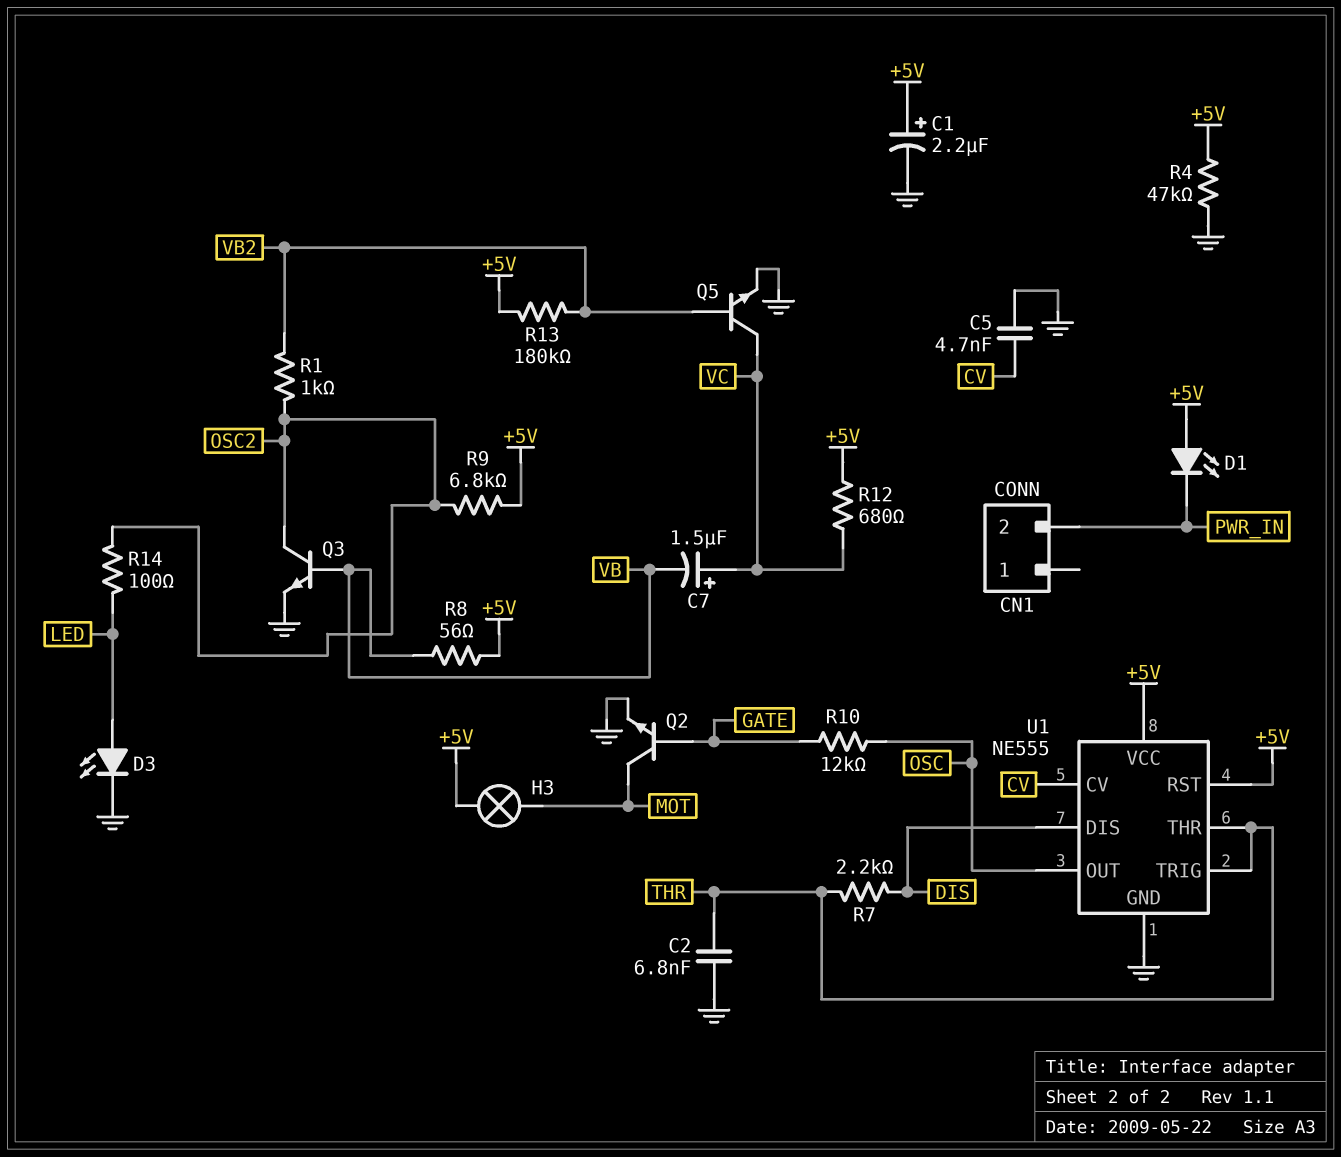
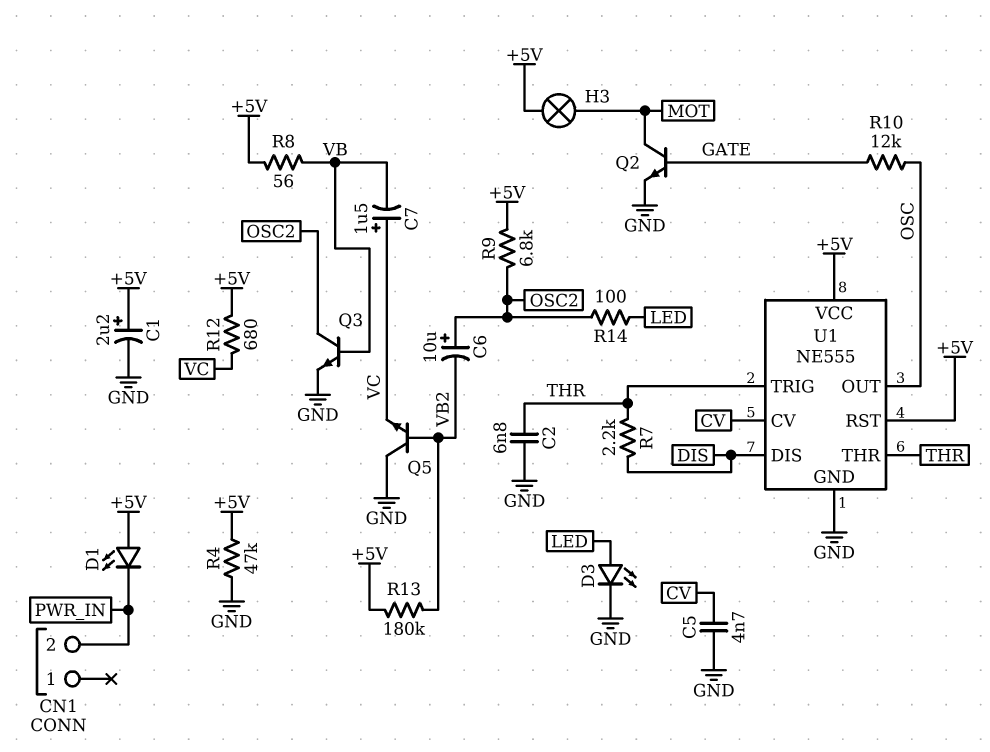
C6: none -> 10uF (plus OSC2, minus VB2)
Q5: NPN (B VB2, C VC, E GND) -> NPN (B VB2, C GND, E VC)
R1: 1k (OSC2, VB2) -> none

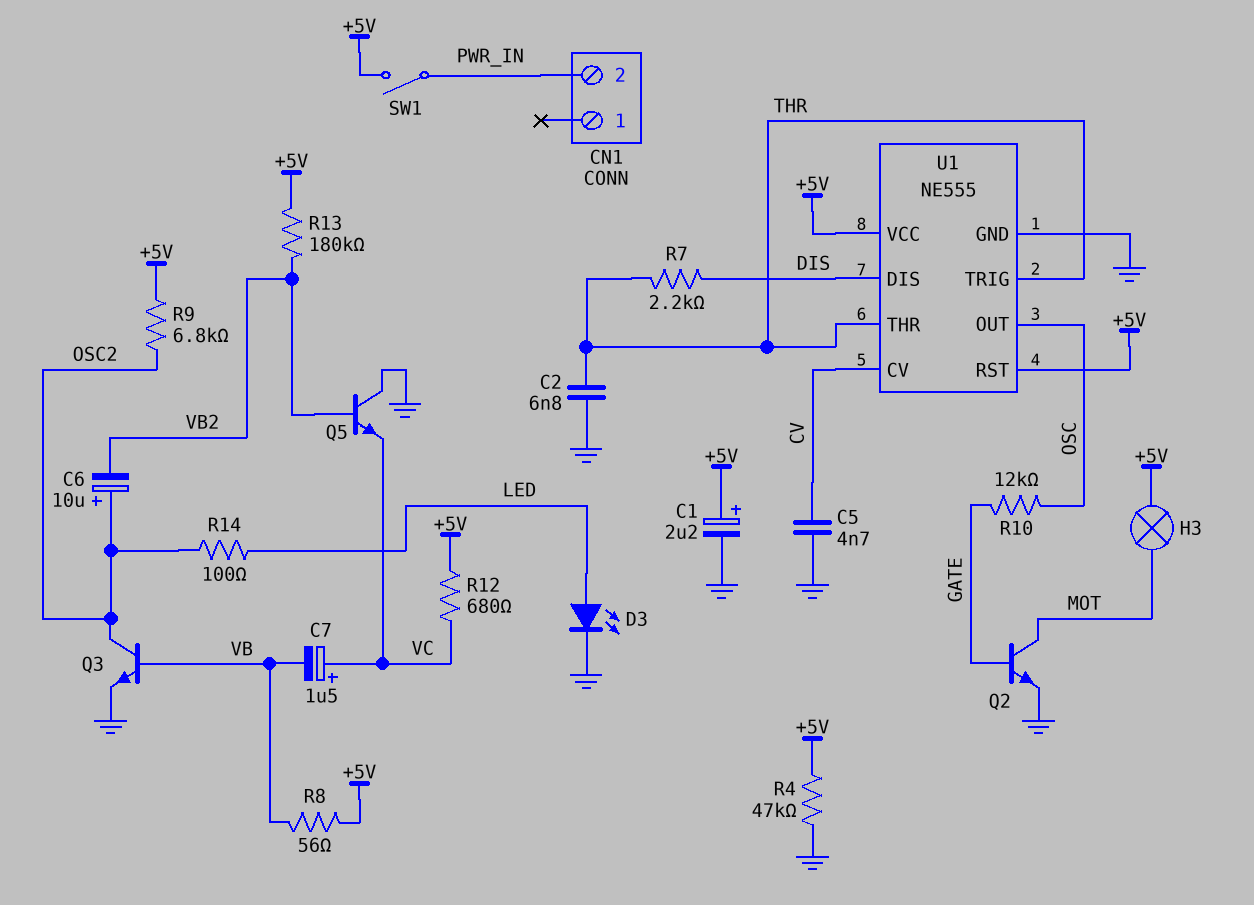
D1: LED (A +5V, K PWR_IN) -> none
SW1: none -> switch (+5V, PWR_IN)

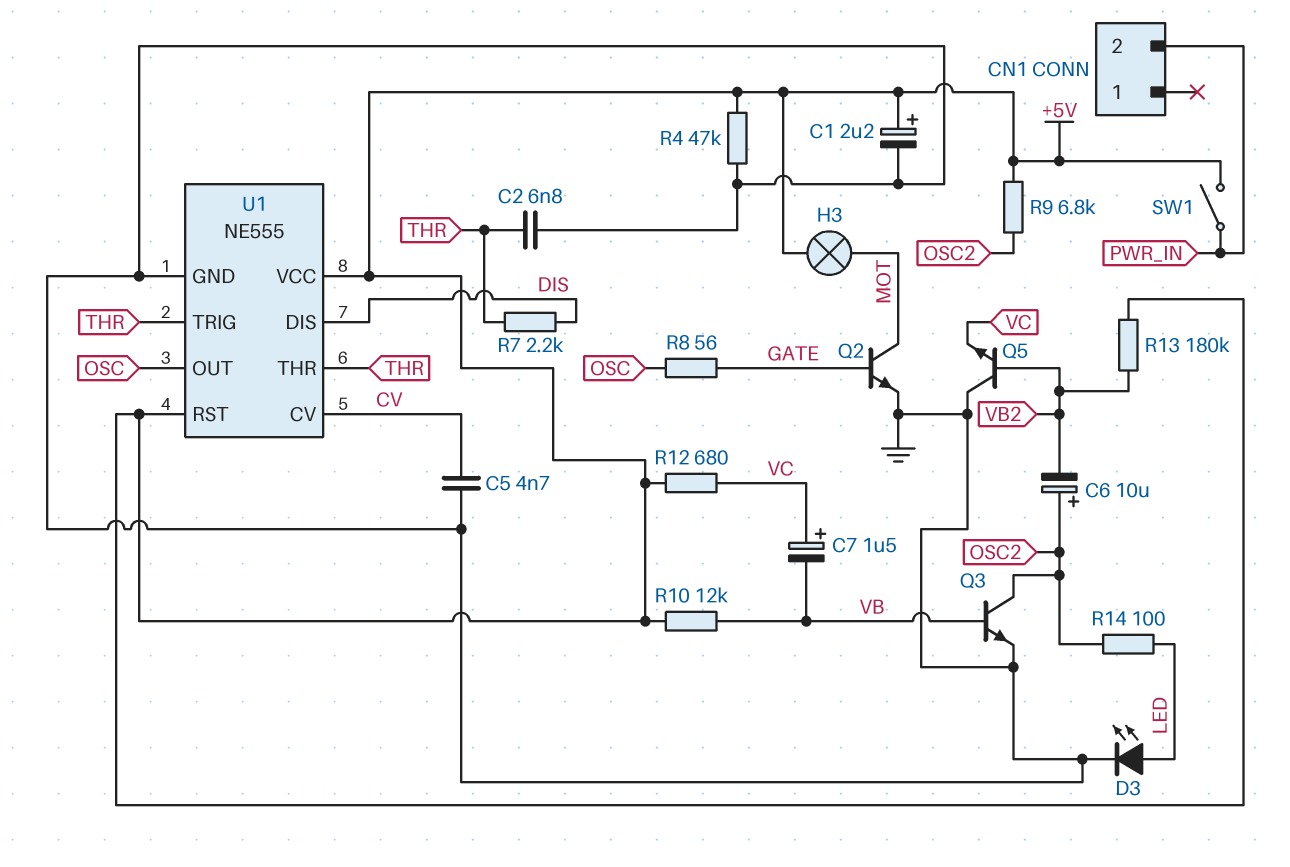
R8: 56 (+5V, VB) -> 56 (GATE, OSC)
R10: 12k (GATE, OSC) -> 12k (+5V, VB)

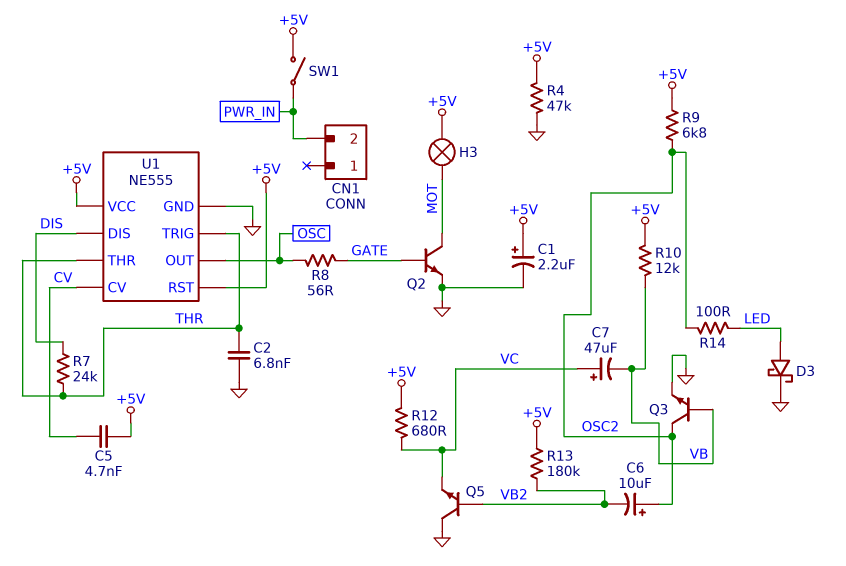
C5: 4.7nF (CV, GND) -> 4.7nF (+5V, CV)
C7: 1.5uF (plus VC, minus VB) -> 47uF (plus VC, minus VB)
D3: LED (A LED, K GND) -> schottky (A LED, K GND)
R7: 2.2k (DIS, THR) -> 24k (DIS, THR)

